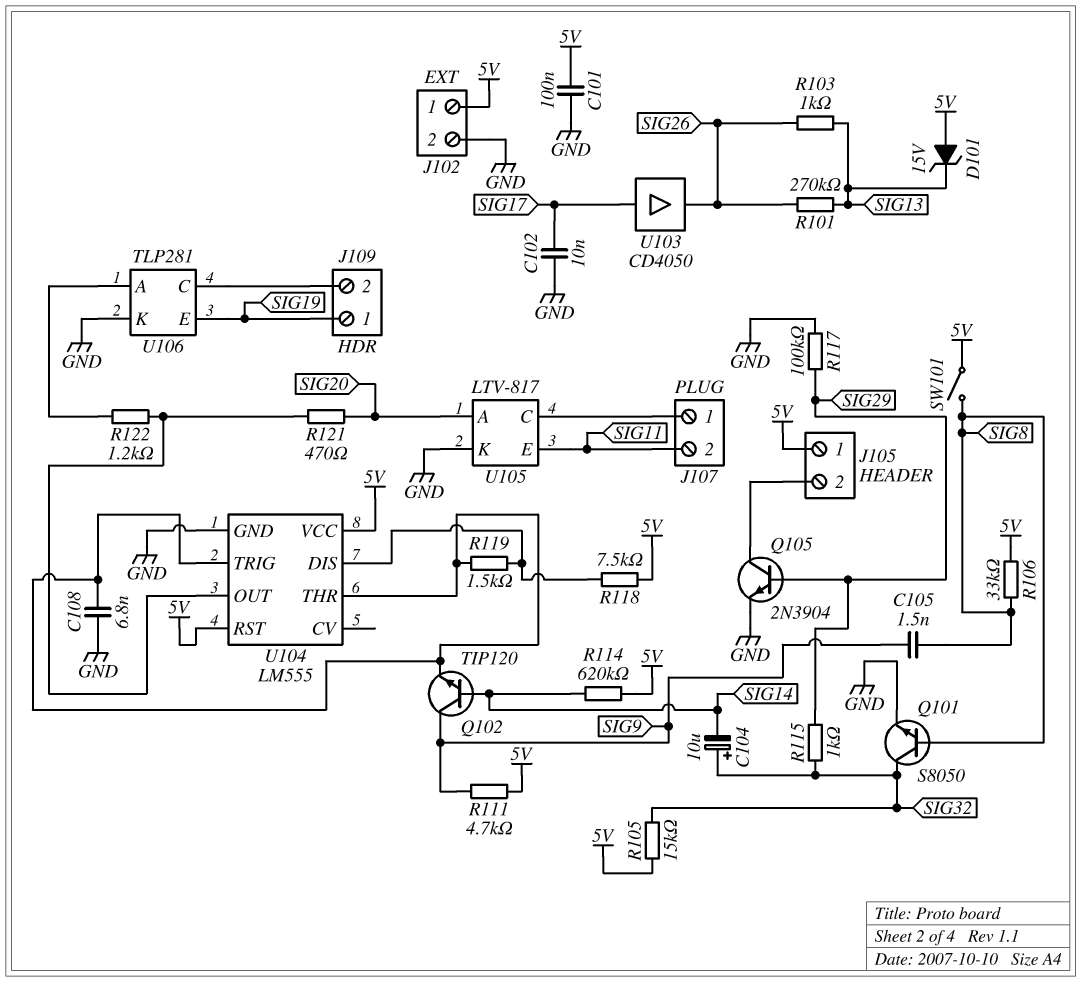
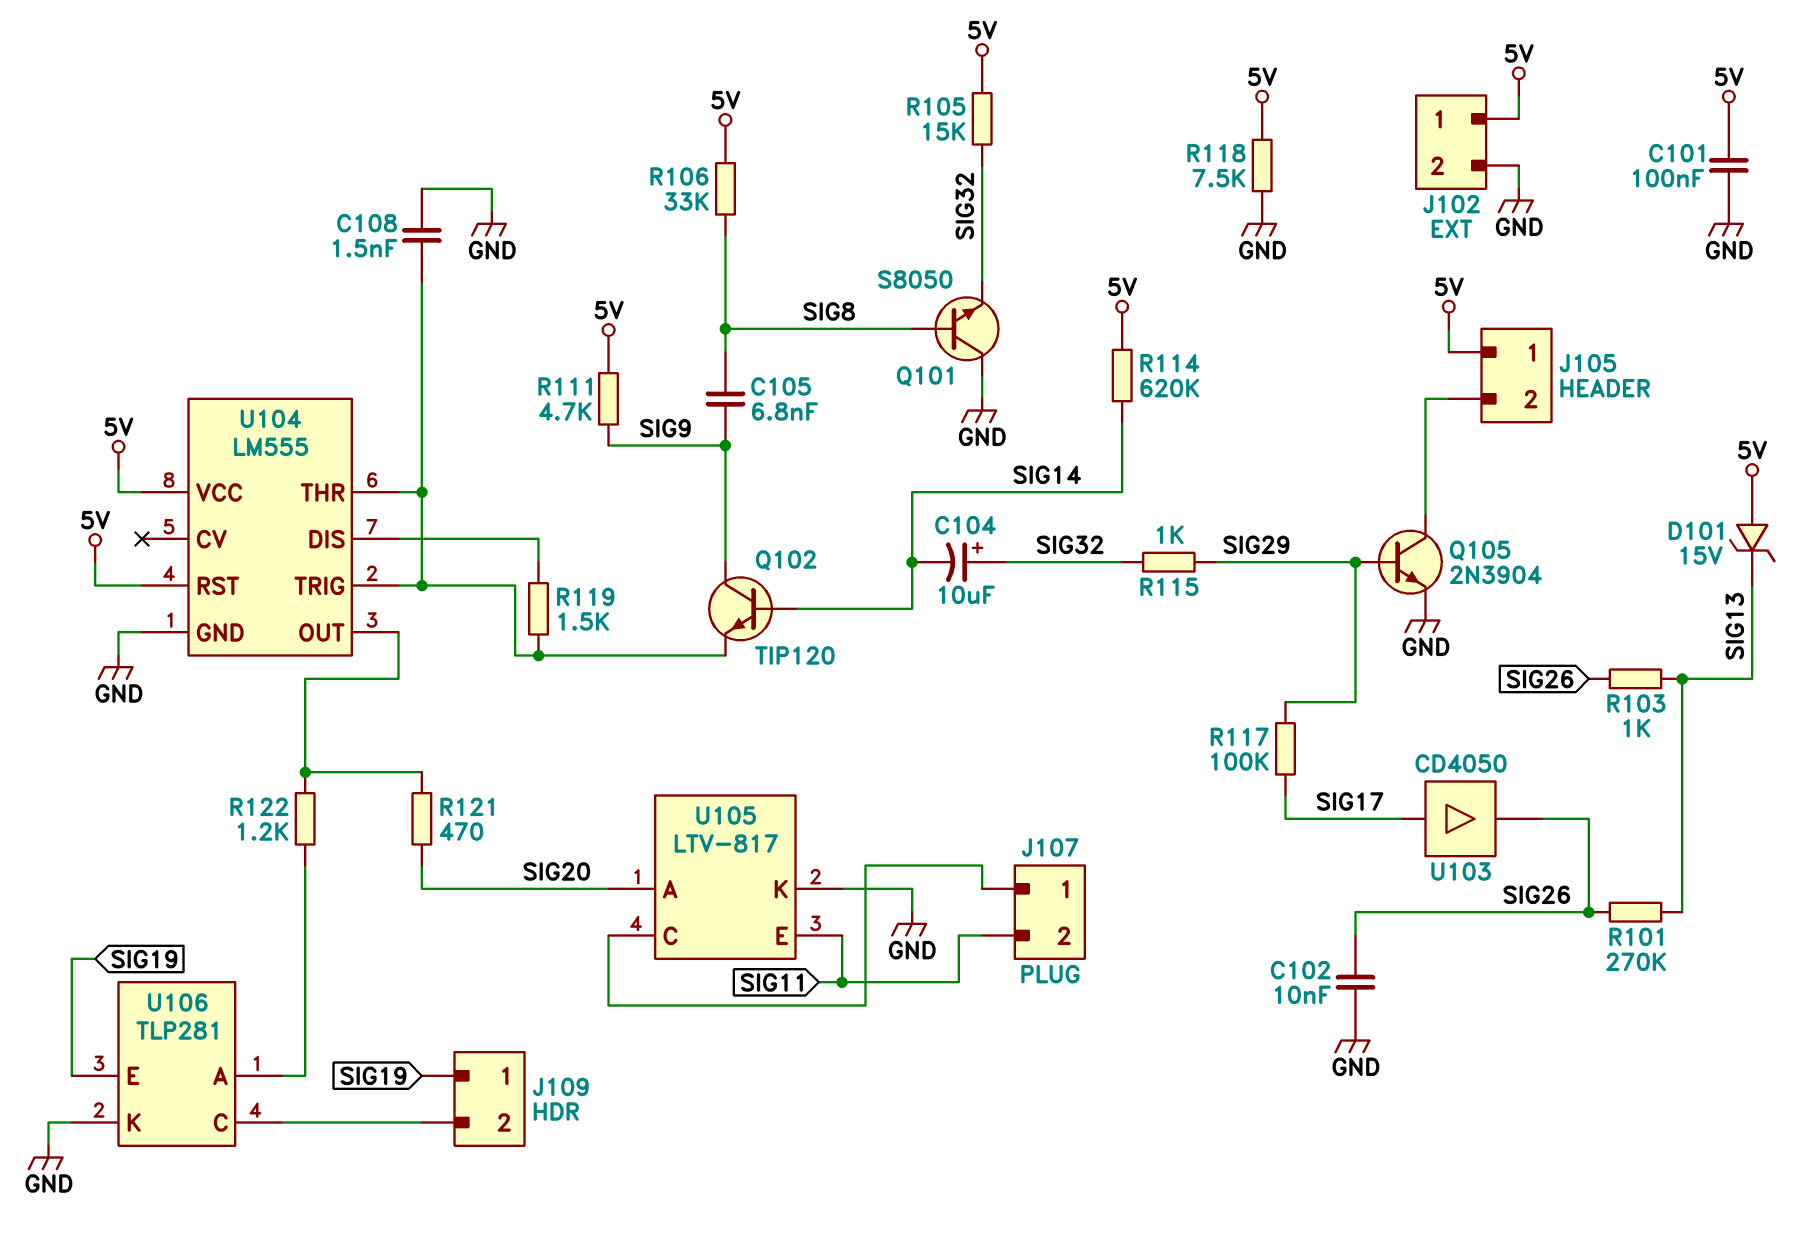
C102: 10nF (GND, SIG17) -> 10nF (GND, SIG26)
C105: 1.5nF (SIG8, SIG9) -> 6.8nF (SIG8, SIG9)
C108: 6.8nF (GND, U104/THR) -> 1.5nF (GND, U104/THR)
Q101: NPN S8050 (B SIG8, C SIG32, E GND) -> NPN S8050 (B SIG8, C GND, E SIG32)
R117: 100k (GND, SIG29) -> 100k (SIG17, SIG29)
R118: 7.5k (5V, U104/DIS) -> 7.5k (5V, GND)
SW101: switch (5V, SIG8) -> none

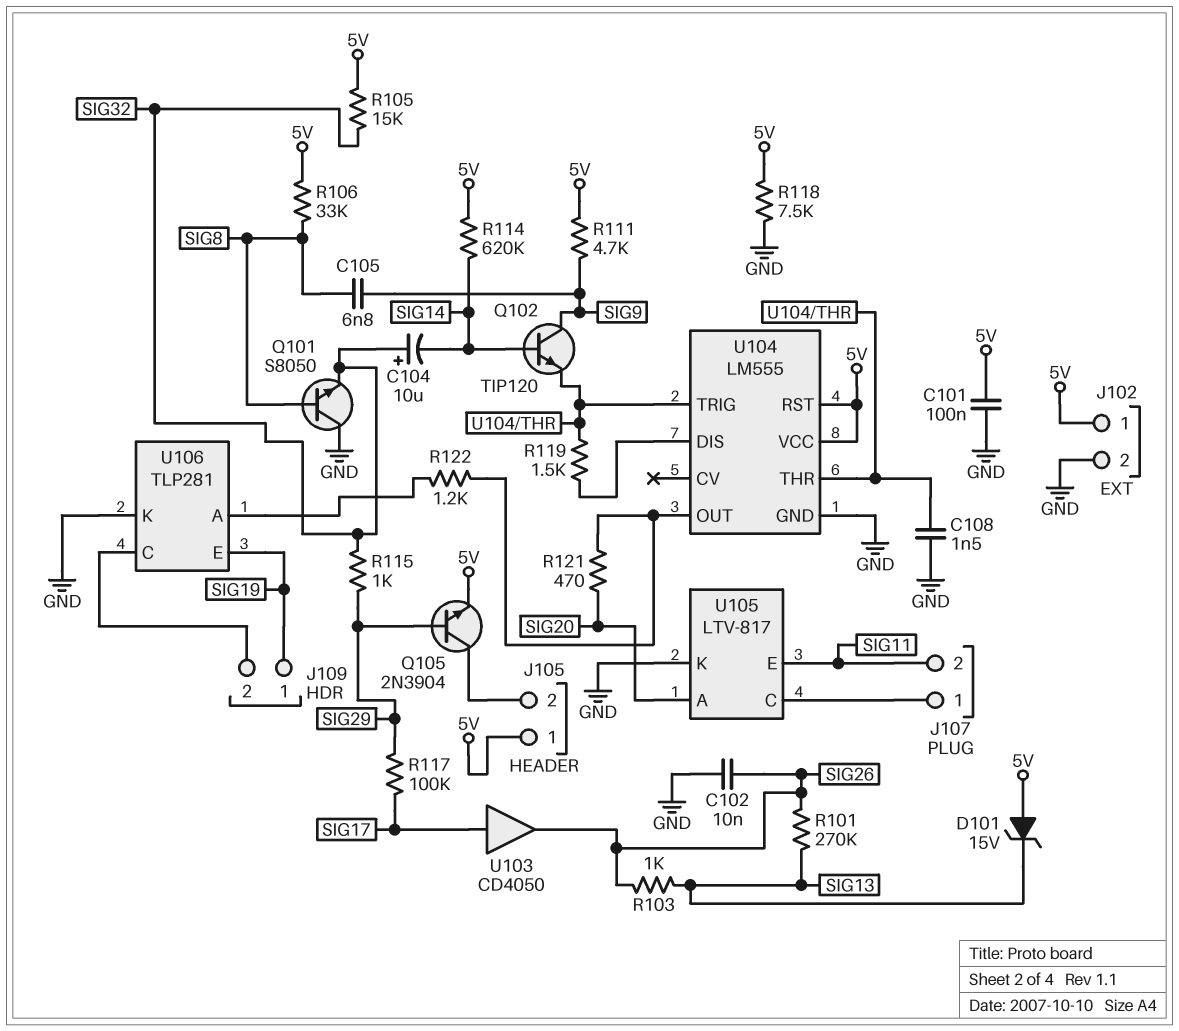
Q105: NPN 2N3904 (B SIG29, C J105/2, E GND) -> NPN 2N3904 (B SIG29, C J105/2, E 5V)

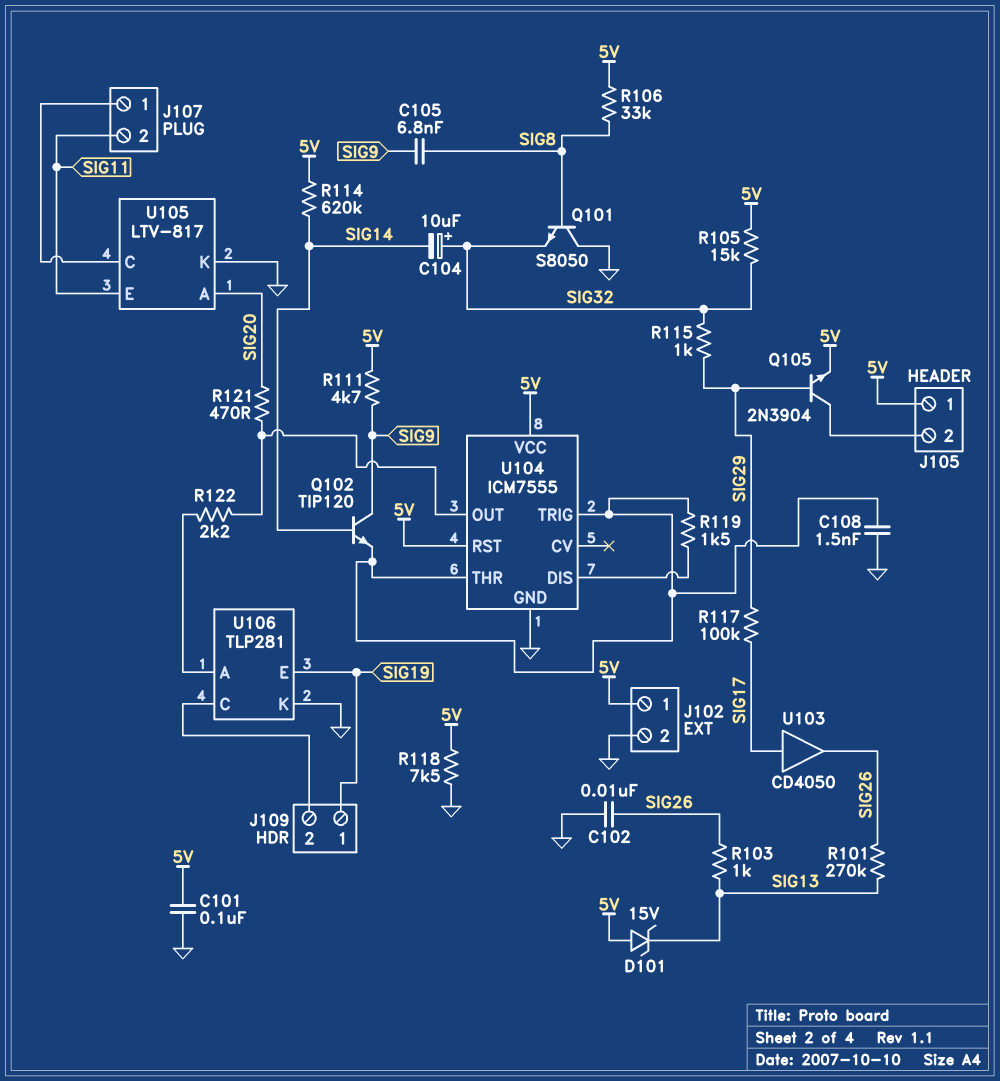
R122: 1.2k (U104/OUT, U106/A) -> 2.2k (U104/OUT, U106/A)
U104: LM555 -> ICM7555

